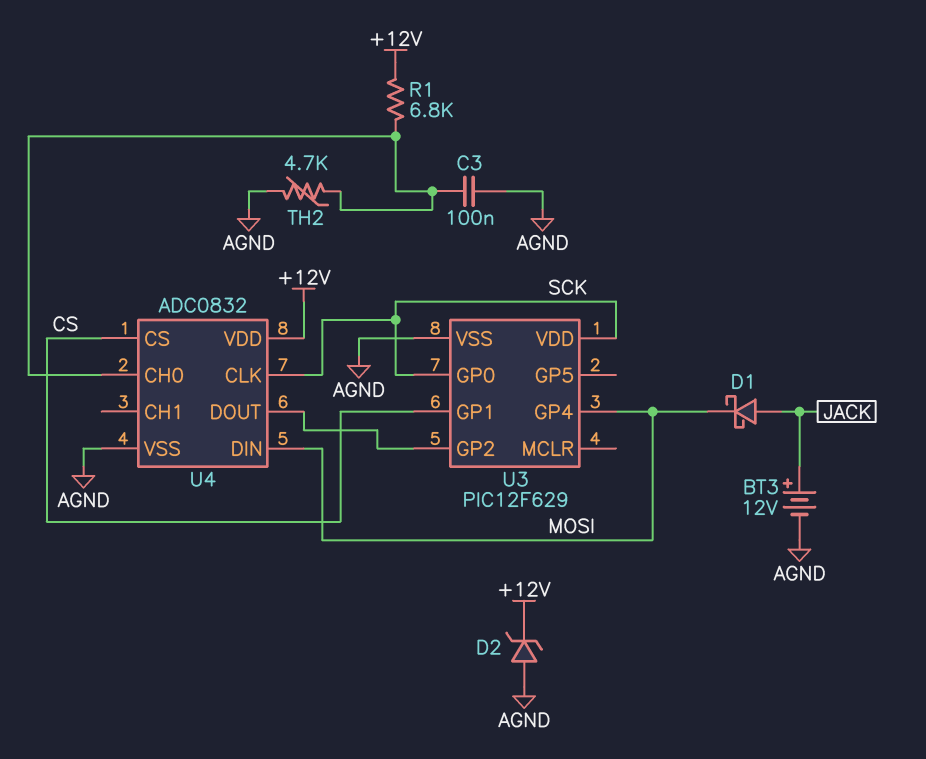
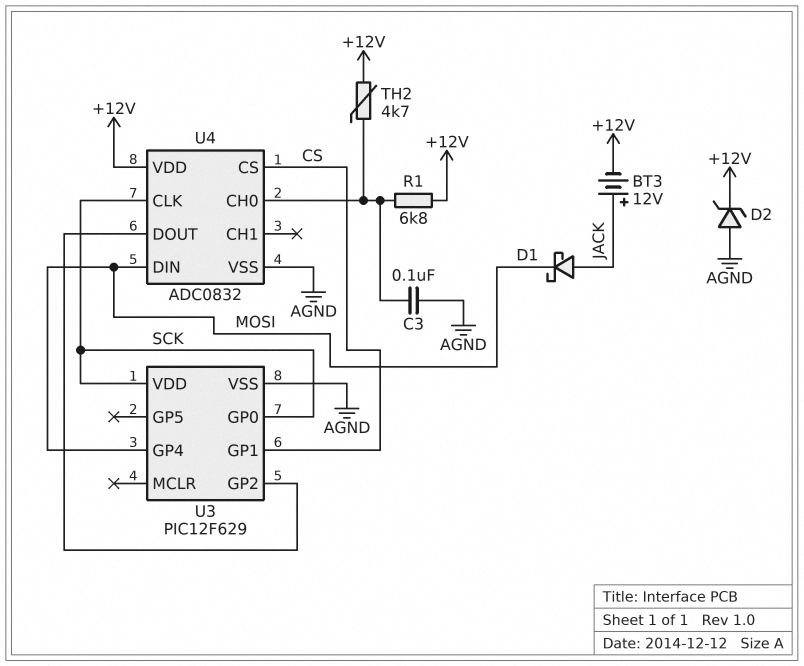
BT3: 12V (plus JACK, minus AGND) -> 12V (plus JACK, minus +12V)
TH2: 4.7k (AGND, U4/CH0) -> 4.7k (+12V, U4/CH0)

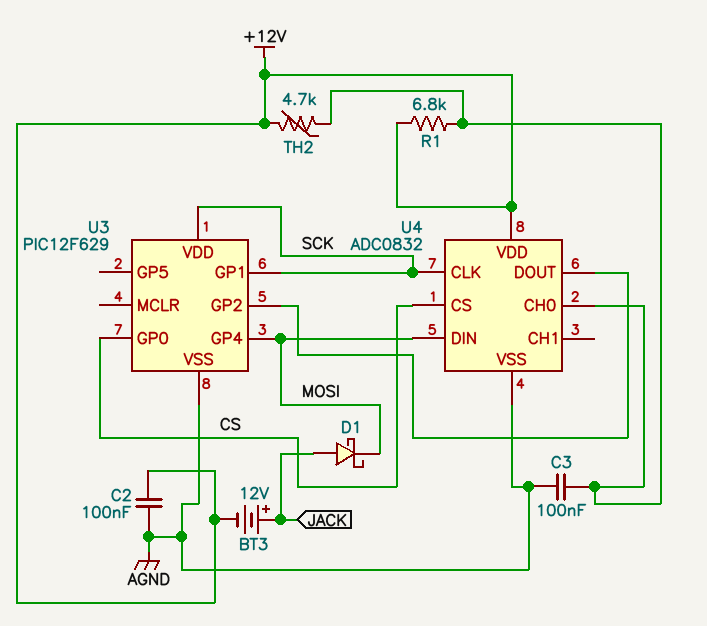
C2: none -> 100nF (+12V, AGND)
D2: zener (A AGND, K +12V) -> none
U3 pin GP0: SCK -> CS
U3 pin GP1: CS -> SCK

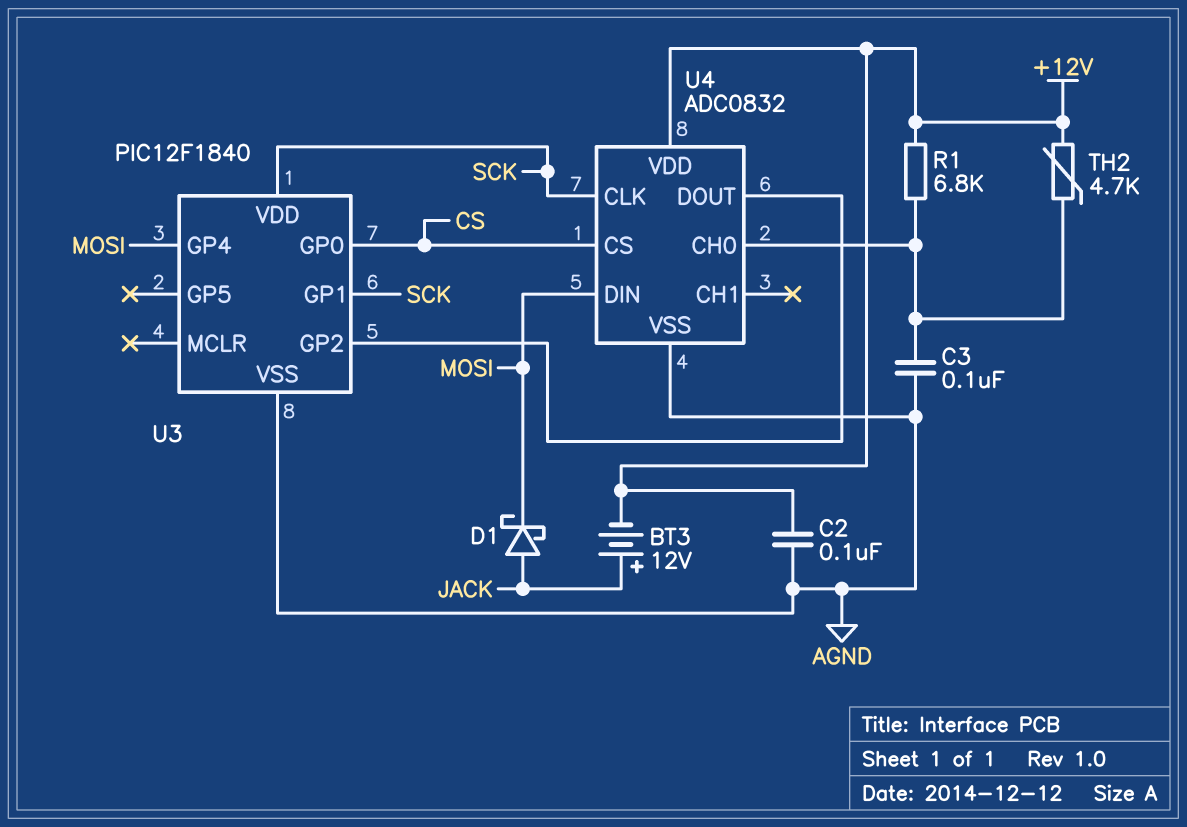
U3: PIC12F629 -> PIC12F1840

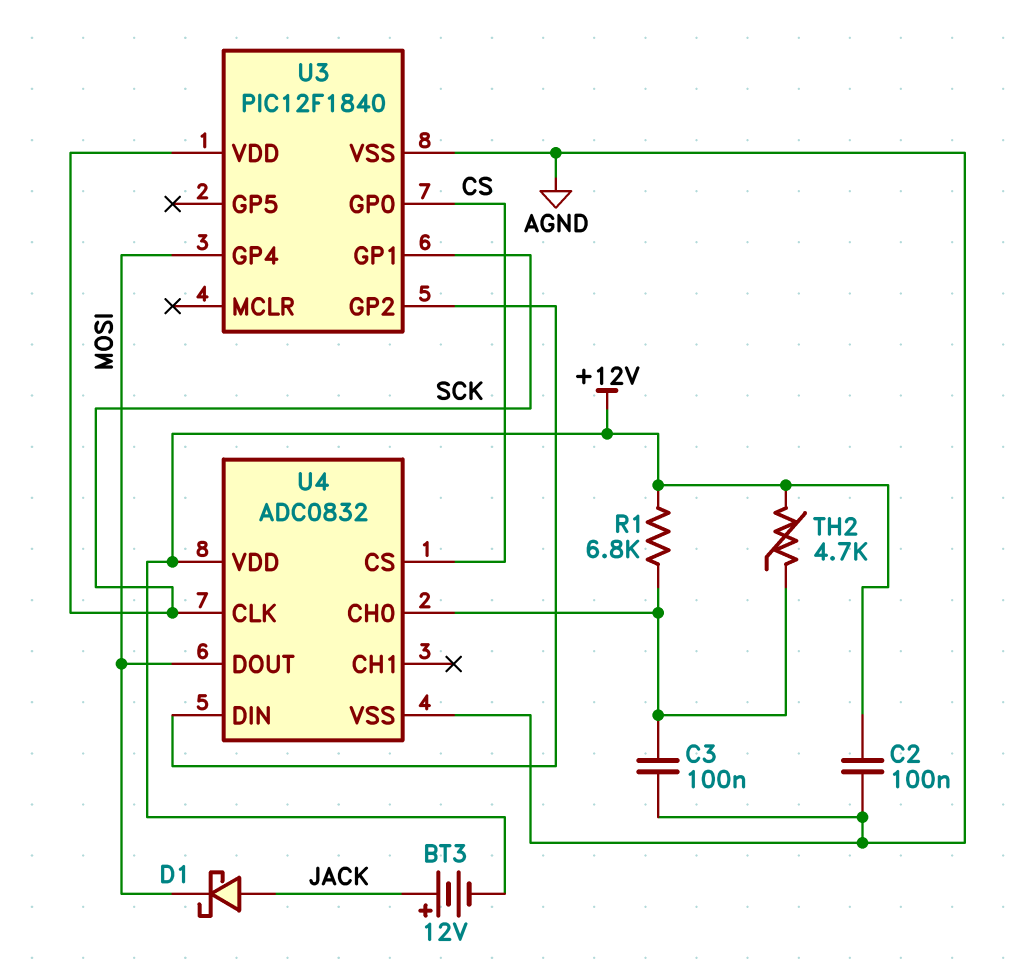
U4 pin DIN: MOSI -> U3/GP2
U4 pin DOUT: U3/GP2 -> MOSI

